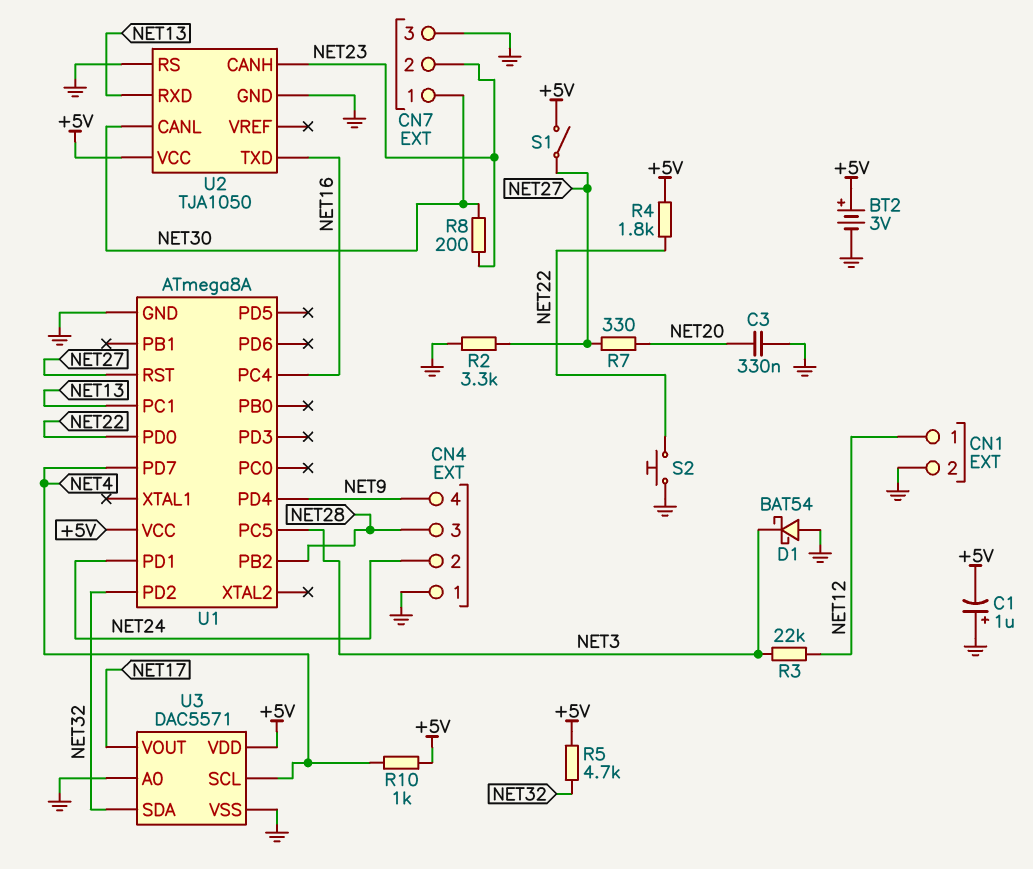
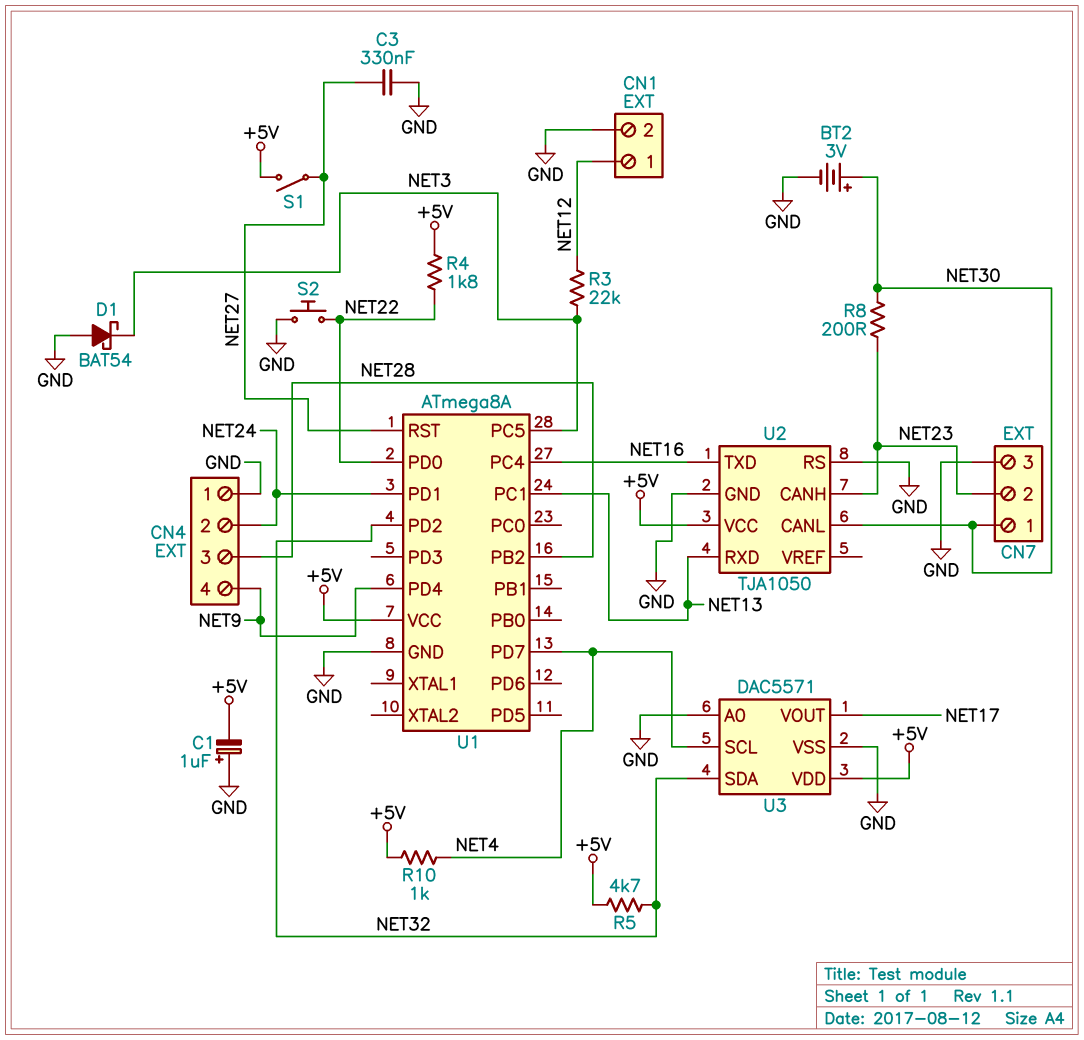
BT2: 3V (plus +5V, minus GND) -> 3V (plus NET30, minus GND)
C3: 330nF (GND, NET20) -> 330nF (GND, NET27)
R2: 3.3k (GND, NET27) -> none
R7: 330 (NET20, NET27) -> none

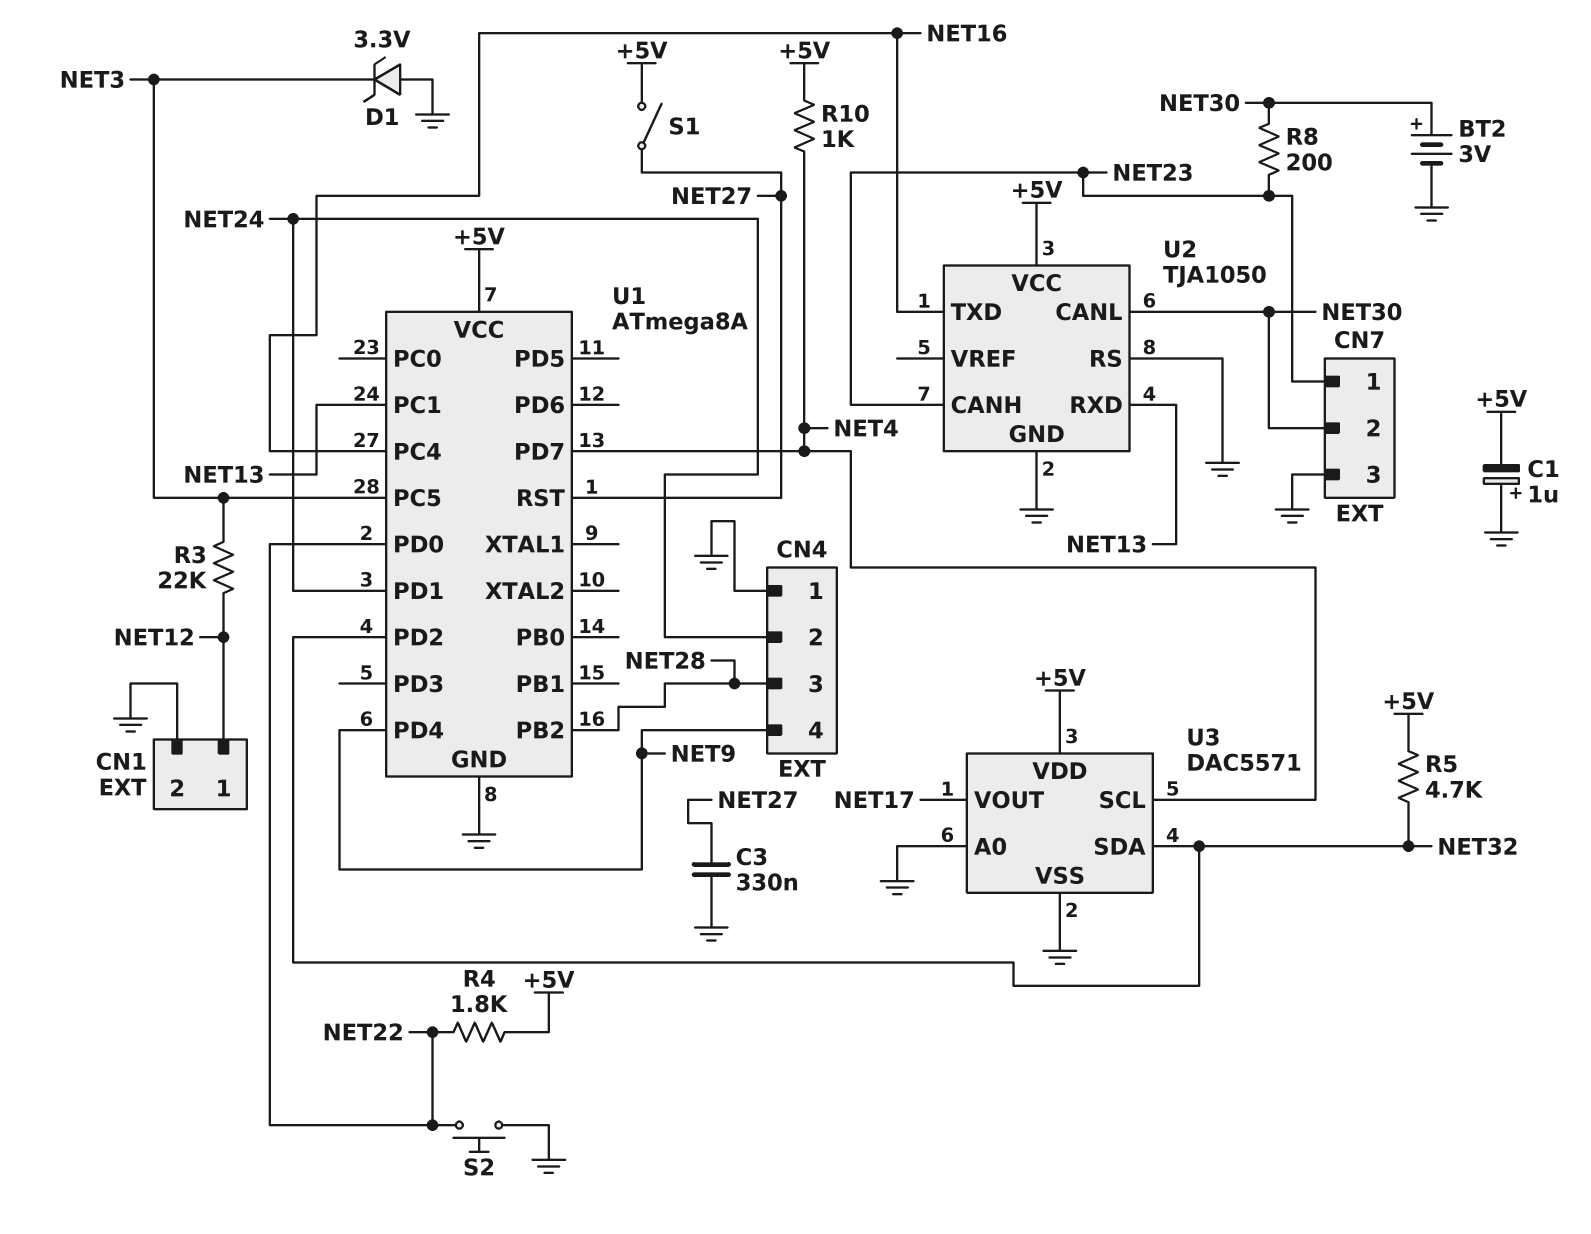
CN7 pin 1: NET30 -> NET23
CN7 pin 2: NET23 -> NET30
D1: schottky BAT54 (A GND, K NET3) -> zener 3.3V (A GND, K NET3)

